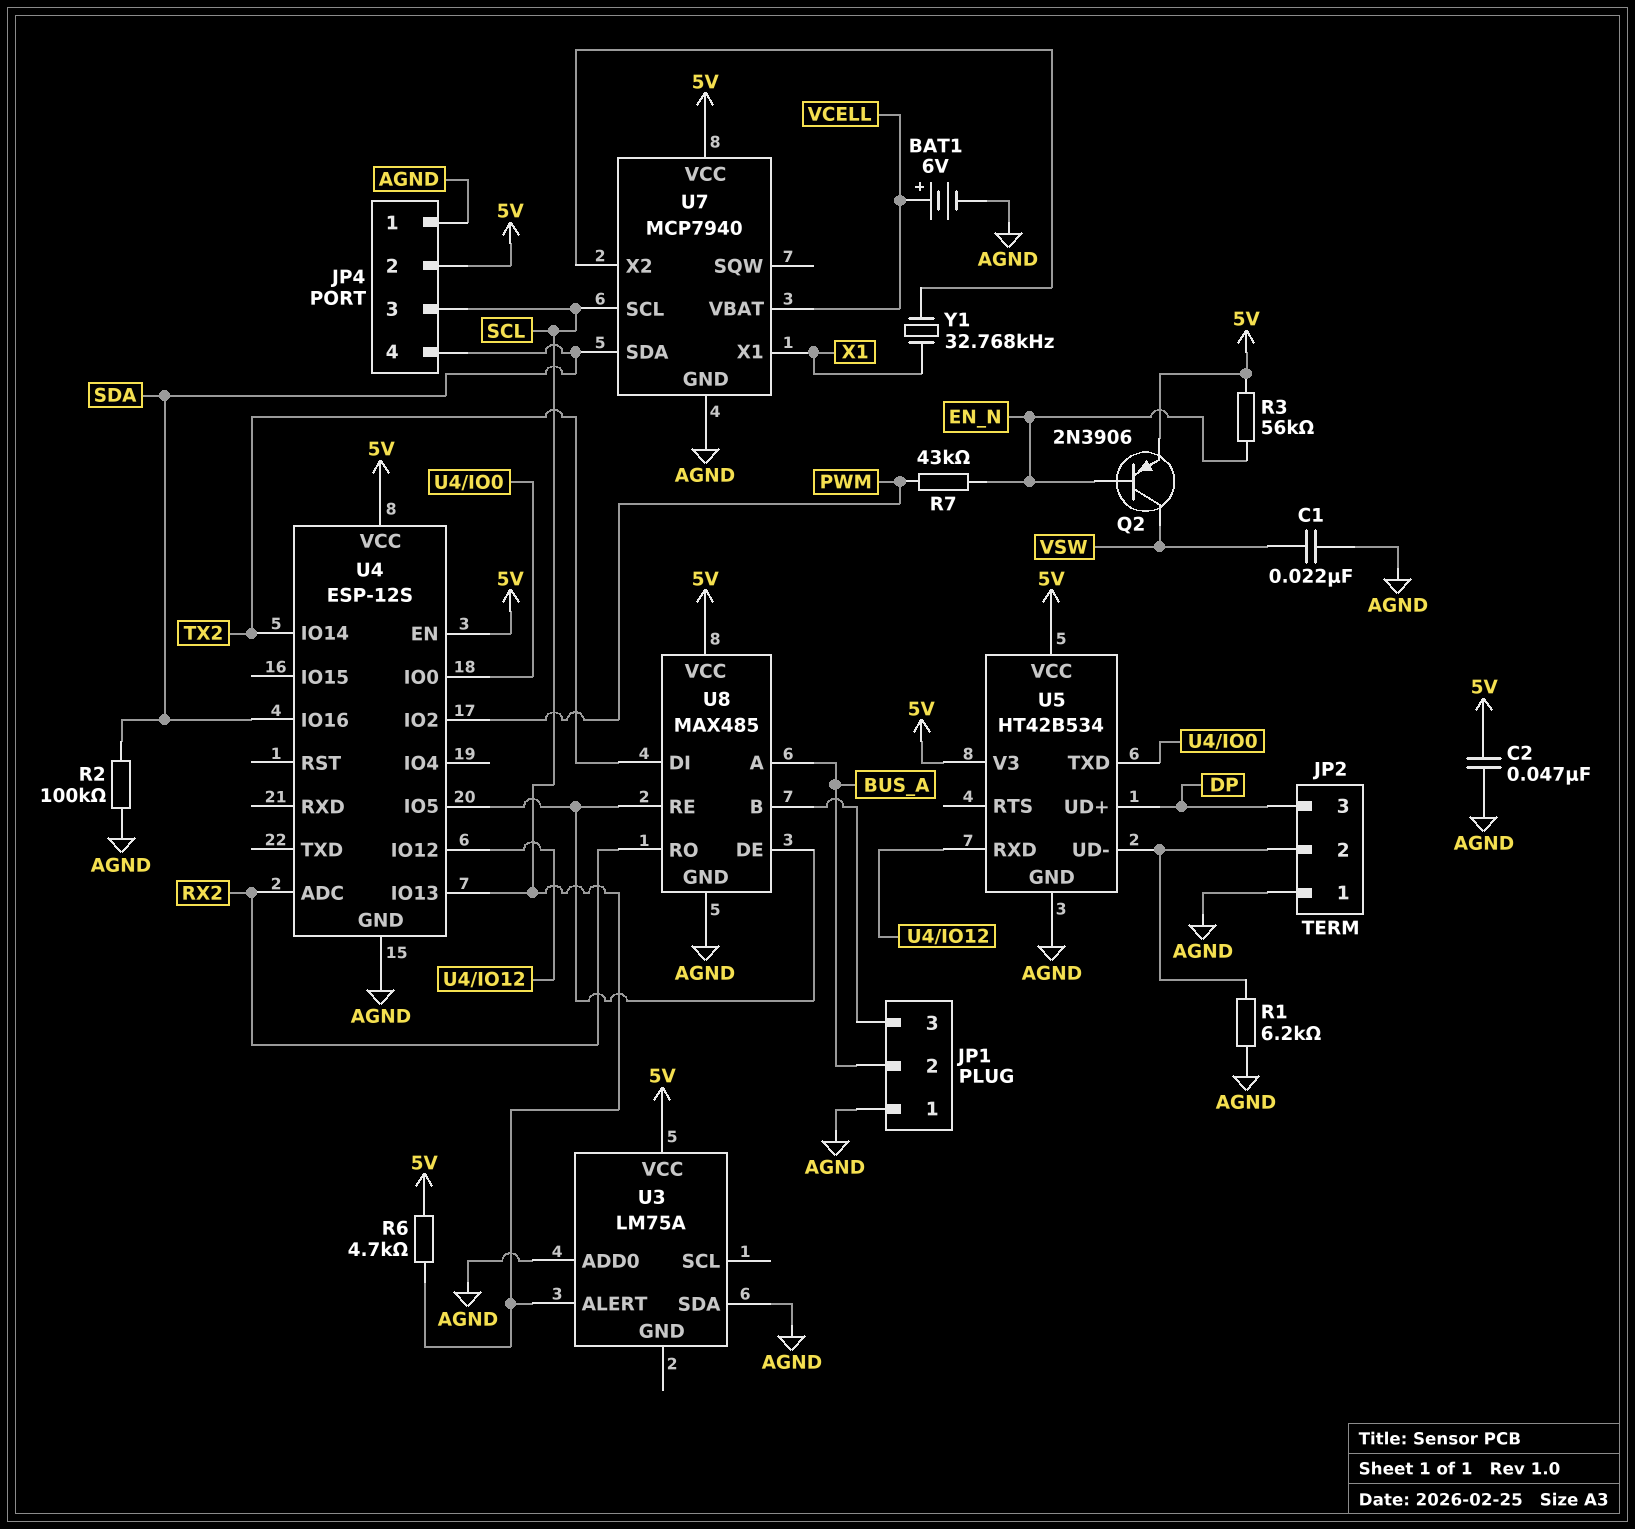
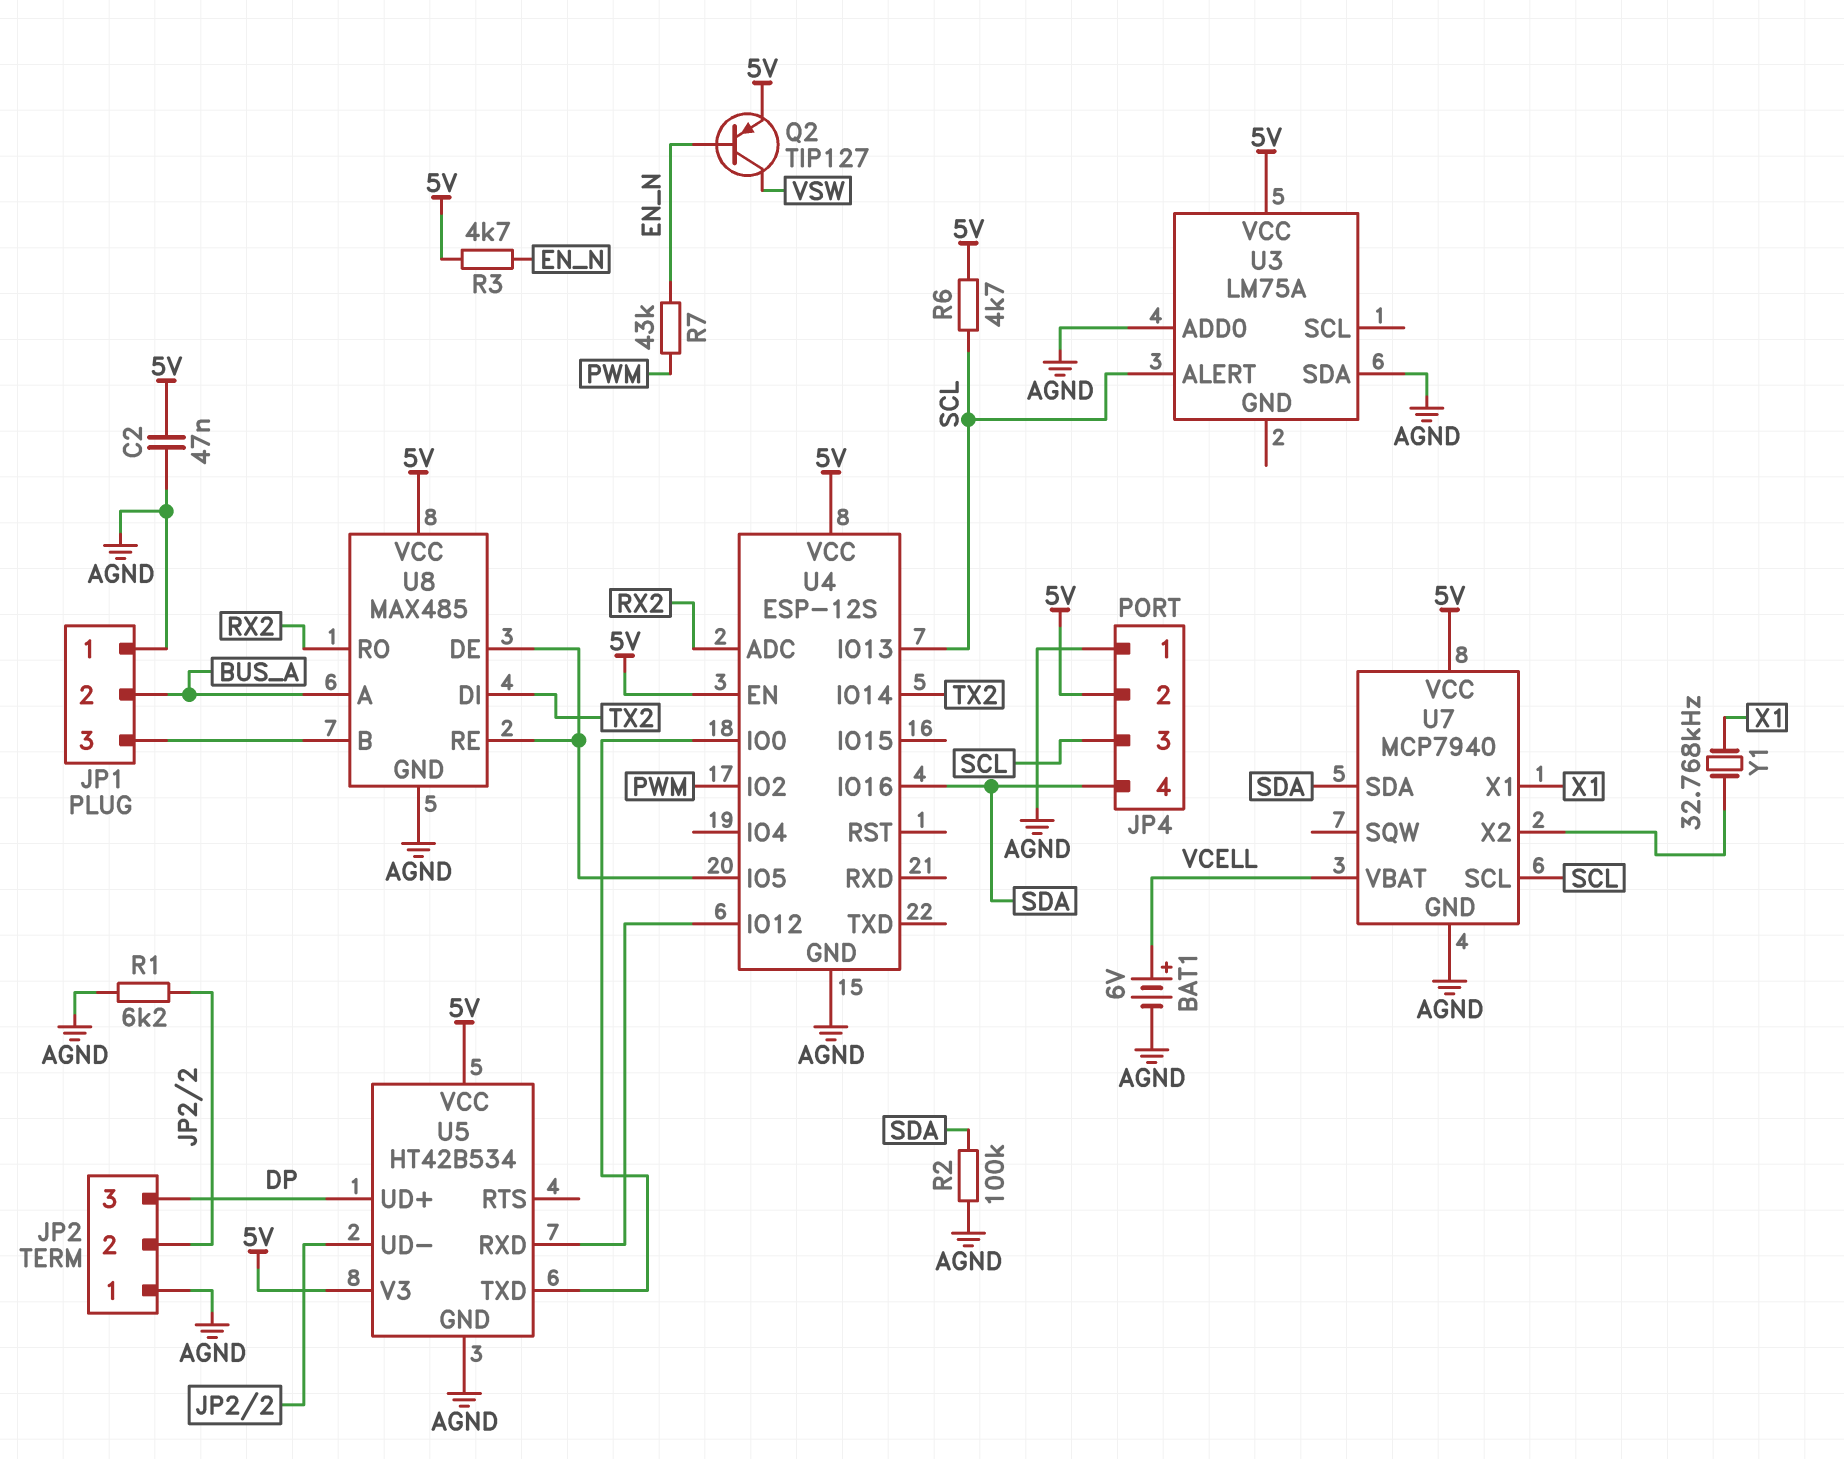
C1: 22nF (AGND, VSW) -> none
Q2: PNP 2N3906 (B EN_N, C VSW, E 5V) -> PNP TIP127 (B EN_N, C VSW, E 5V)
R3: 56k (5V, EN_N) -> 4.7k (5V, EN_N)

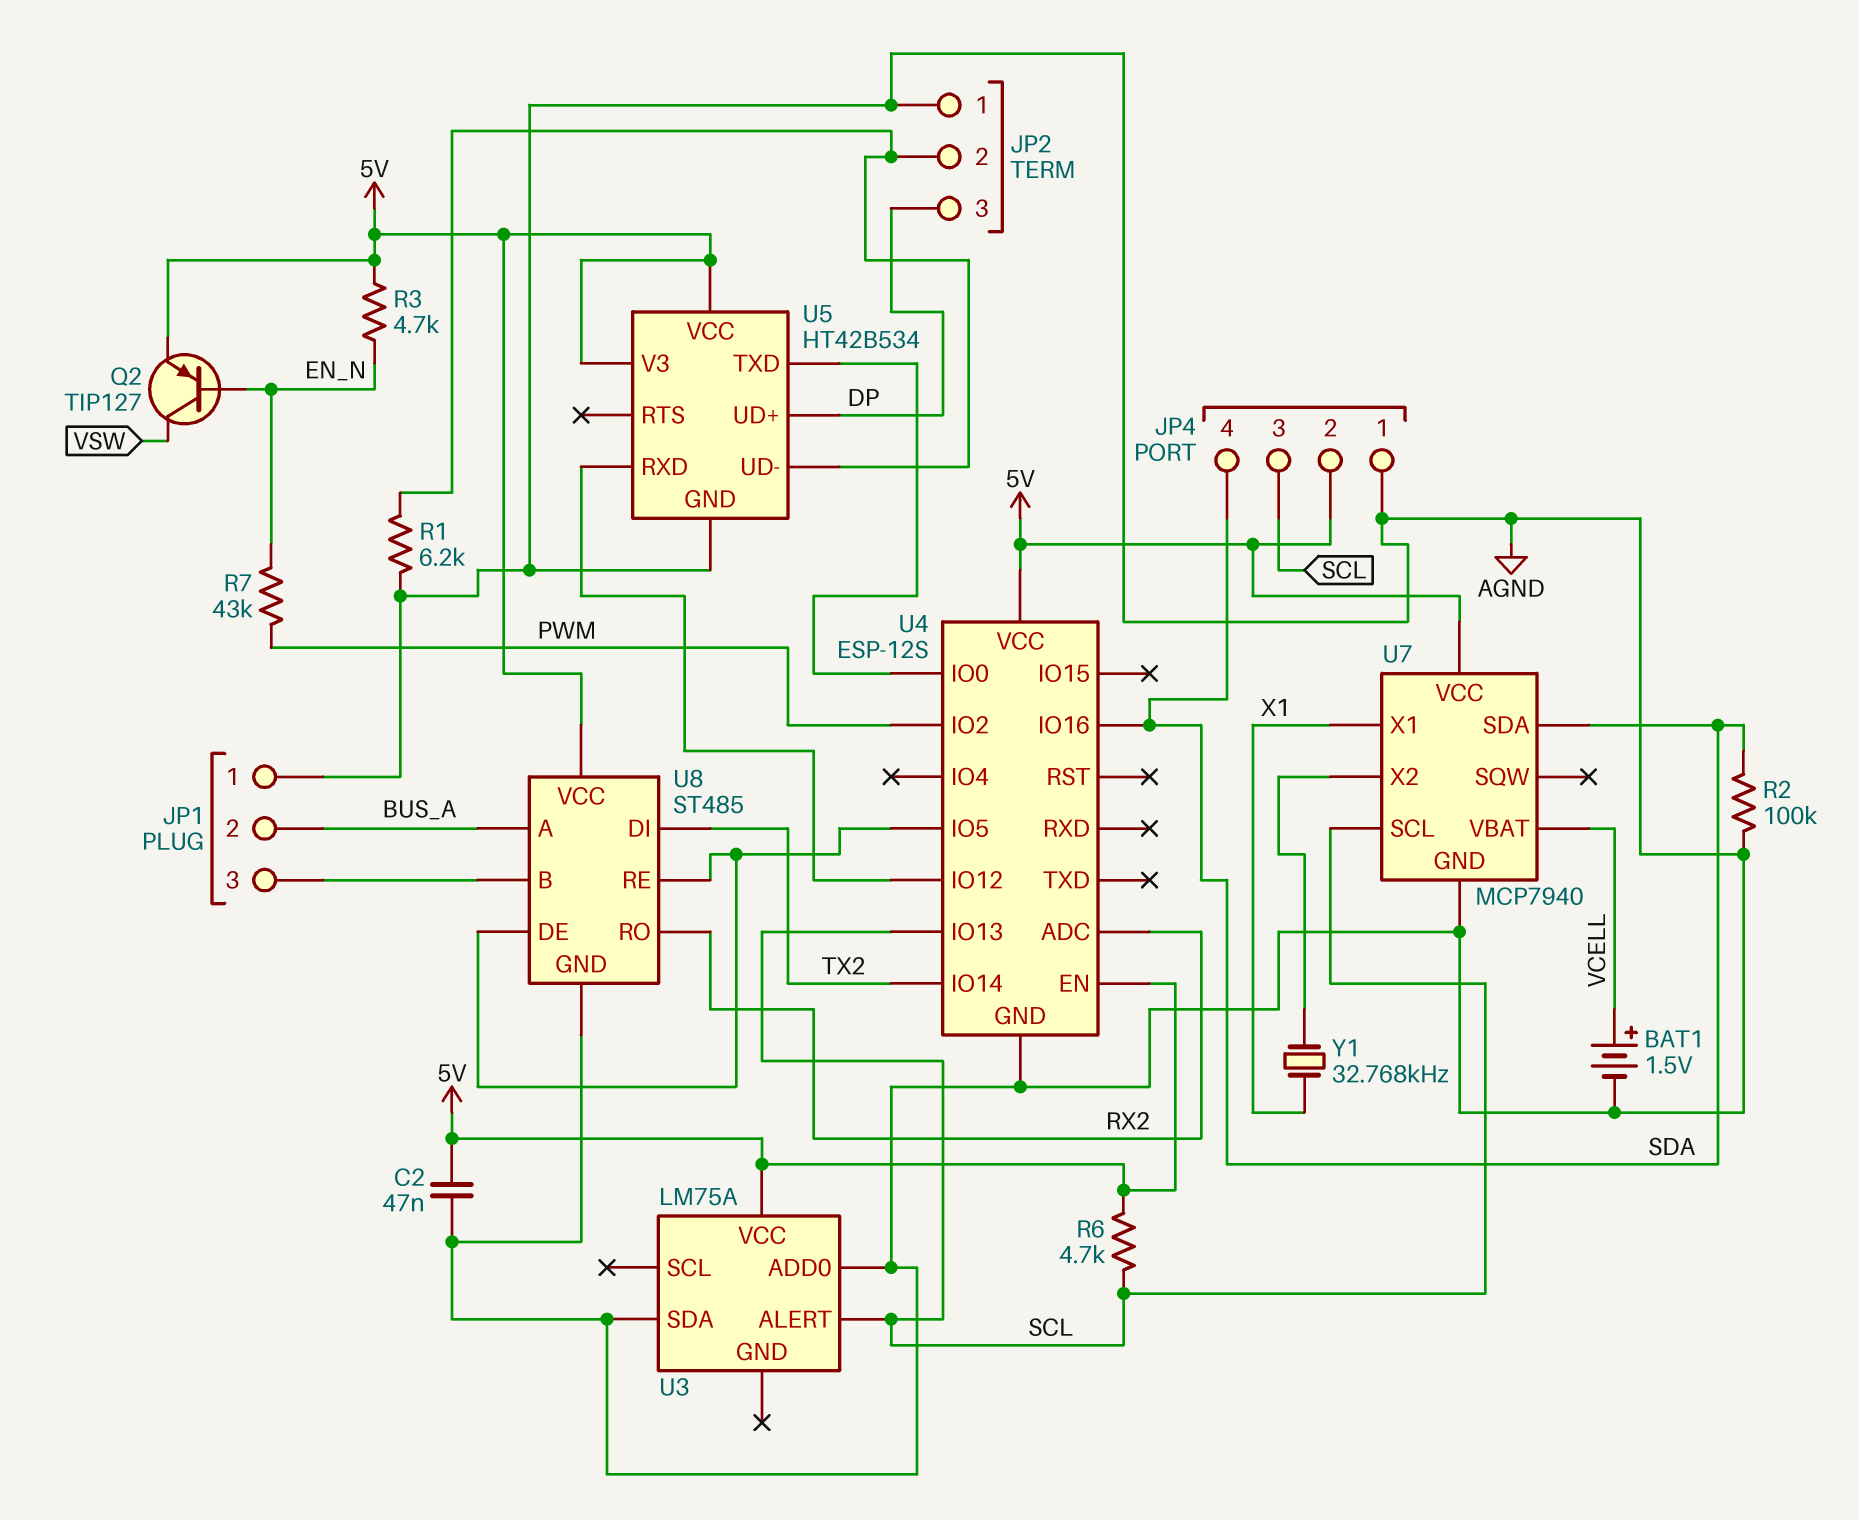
BAT1: 6V (plus VCELL, minus AGND) -> 1.5V (plus VCELL, minus AGND)
U8: MAX485 -> ST485

